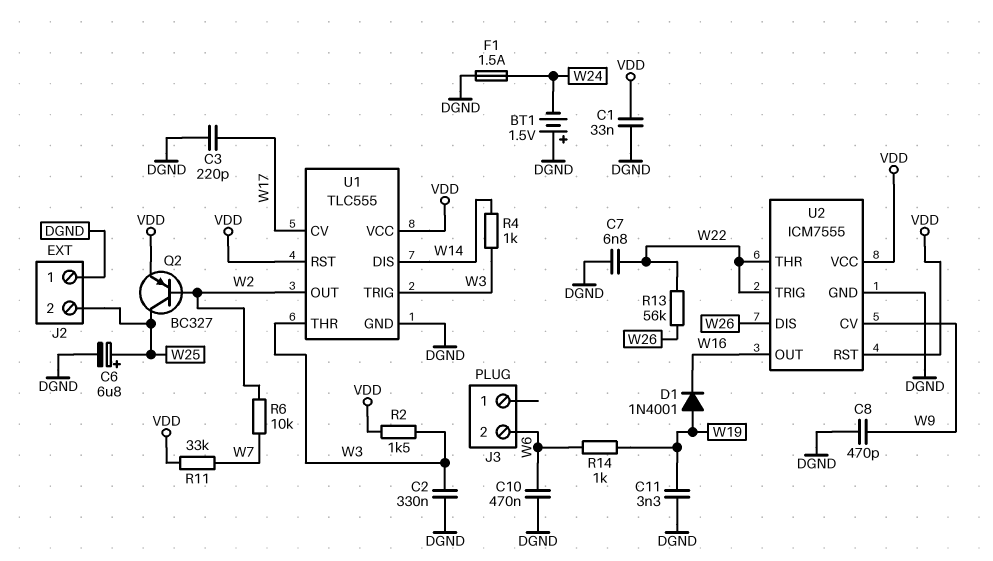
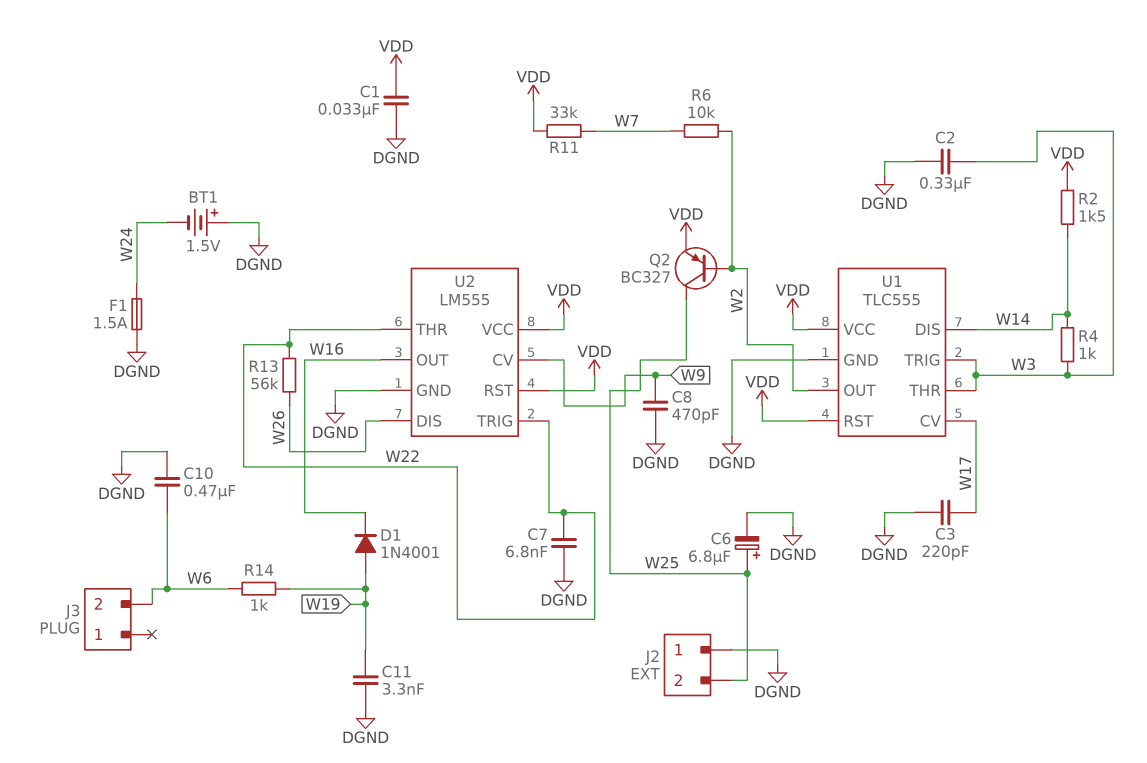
R2: 1.5k (VDD, W3) -> 1.5k (VDD, W14)
U2: ICM7555 -> LM555

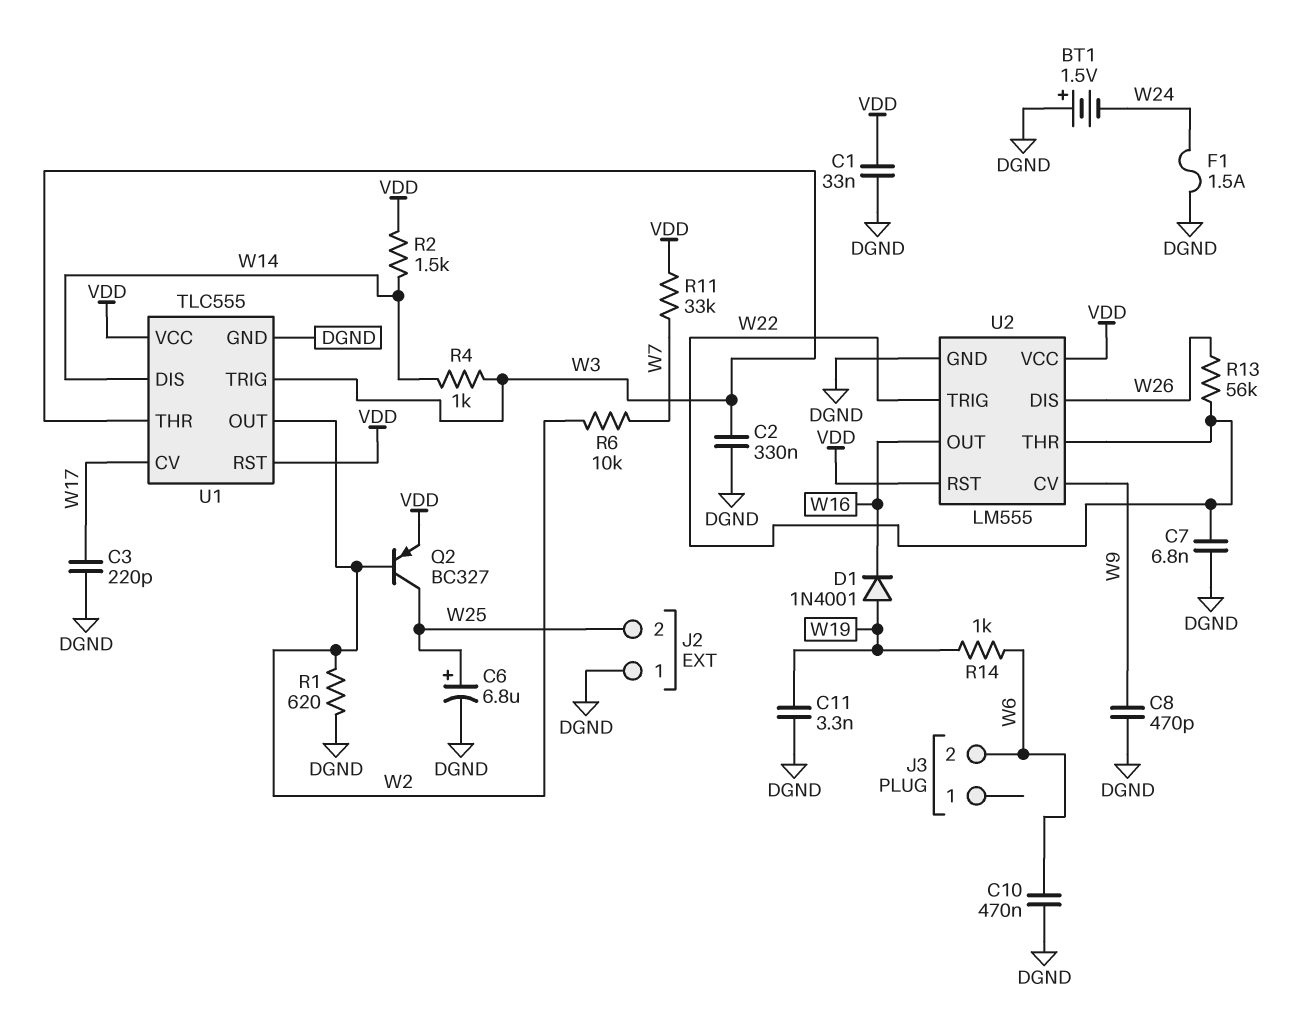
R1: none -> 620 (DGND, W2)

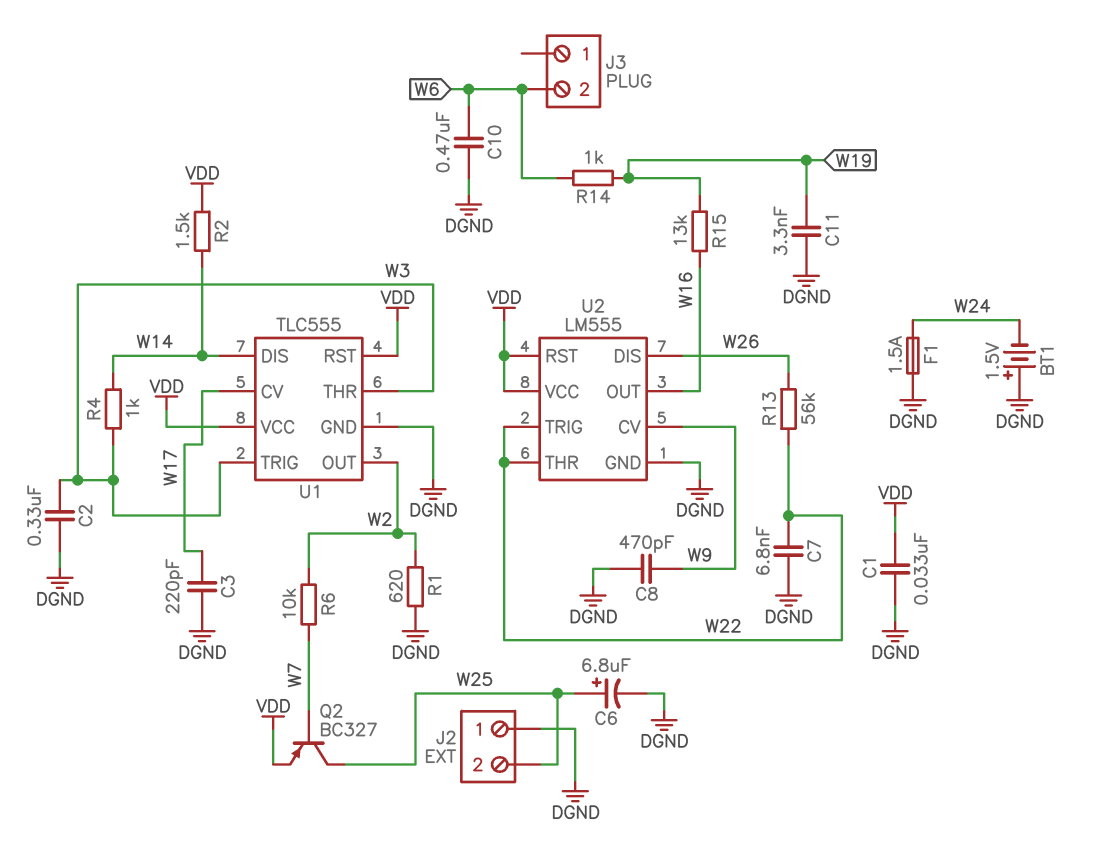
D1: diode 1N4001 (A W19, K W16) -> none
Q2: PNP BC327 (B W2, C W25, E VDD) -> PNP BC327 (B W7, C W25, E VDD)
R11: 33k (VDD, W7) -> none
R15: none -> 13k (W16, W19)

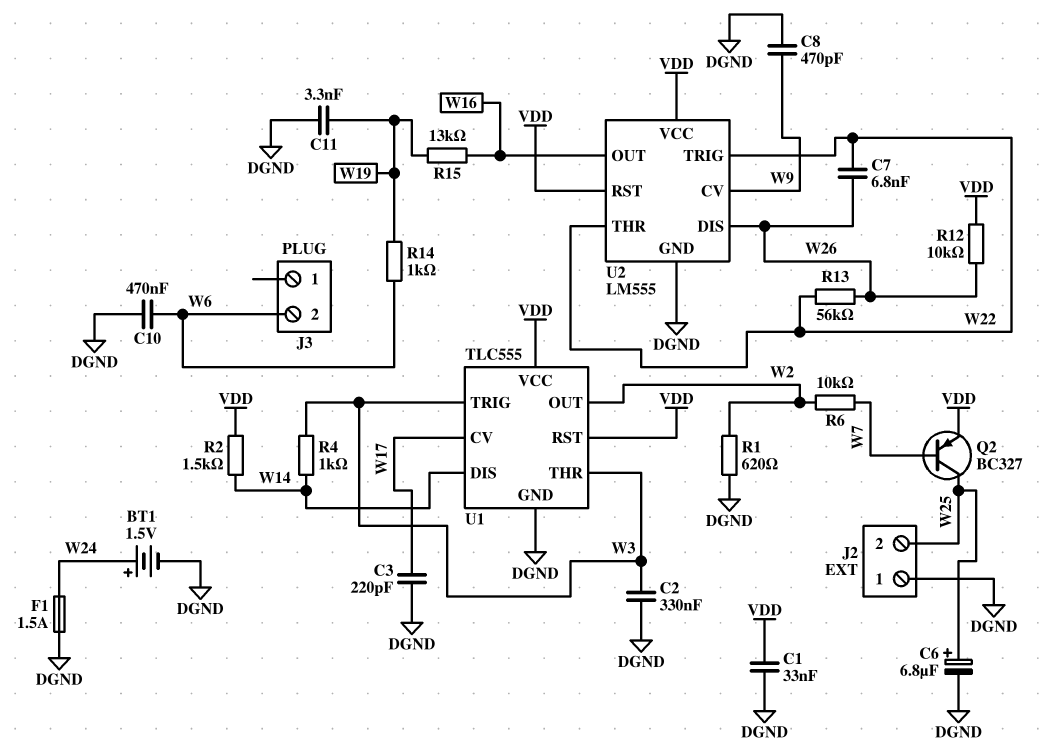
BT1: 1.5V (plus DGND, minus W24) -> 1.5V (plus W24, minus DGND)
C7: 6.8nF (DGND, W22) -> 6.8nF (W22, W26)
R12: none -> 10k (VDD, W26)

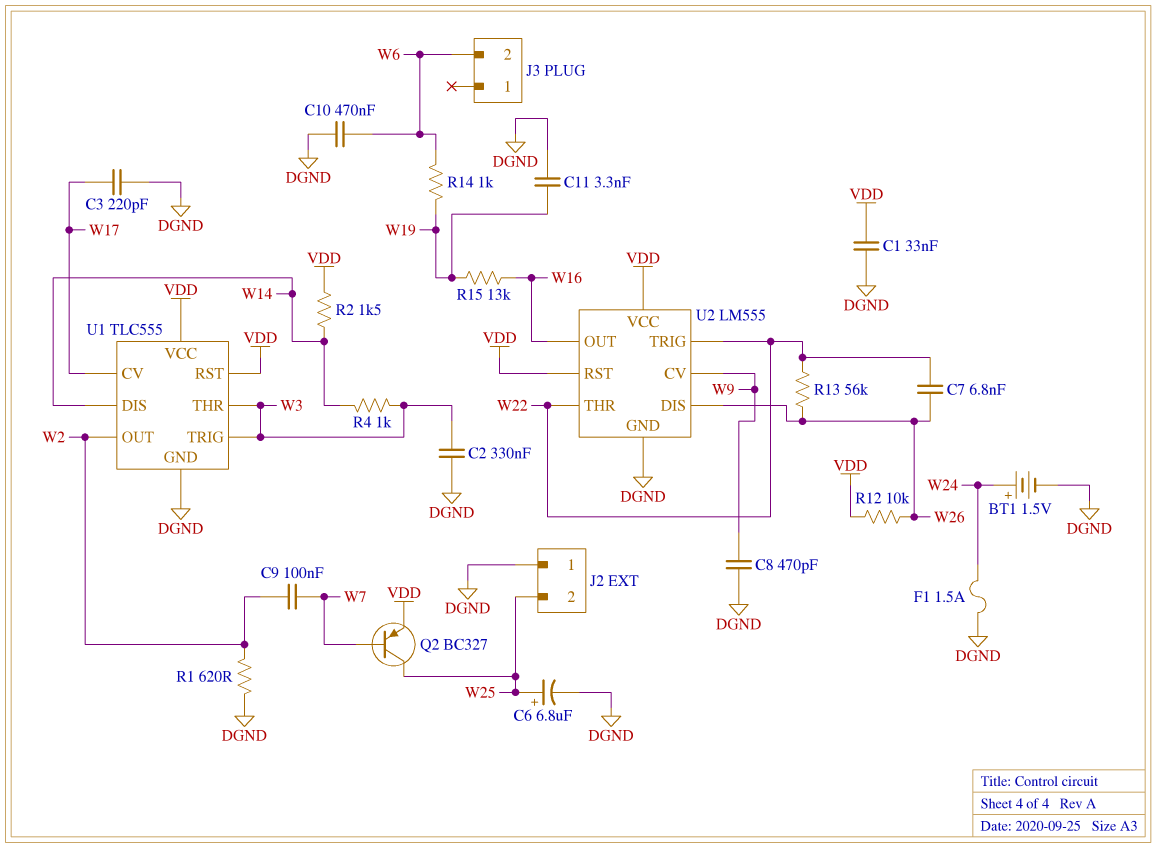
C9: none -> 100nF (W2, W7)
R6: 10k (W2, W7) -> none

